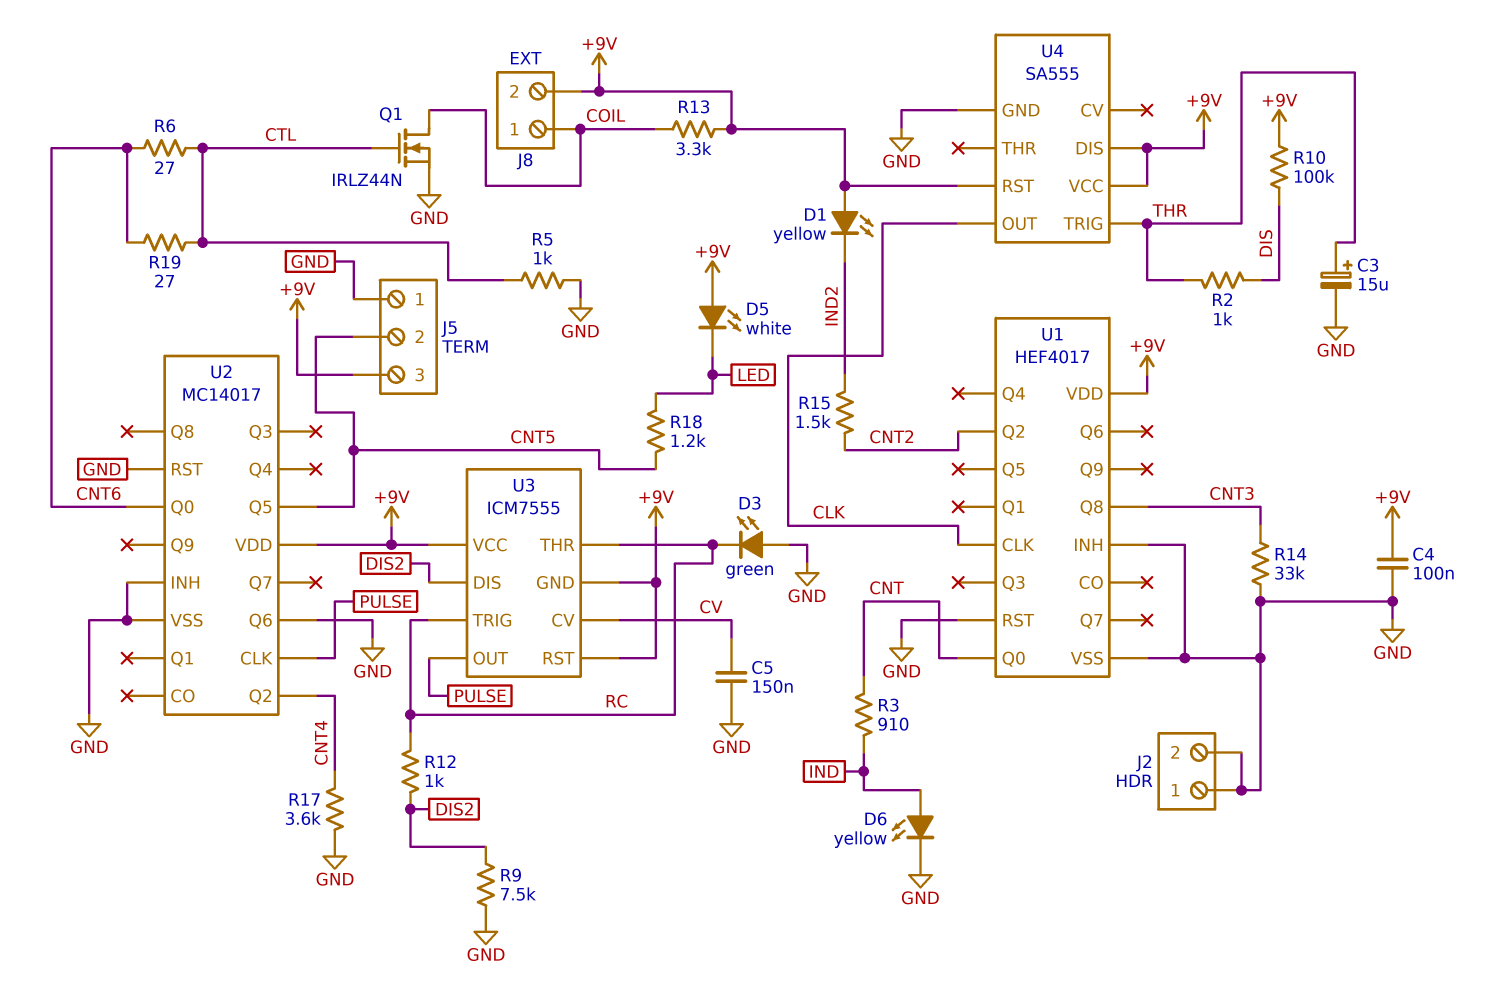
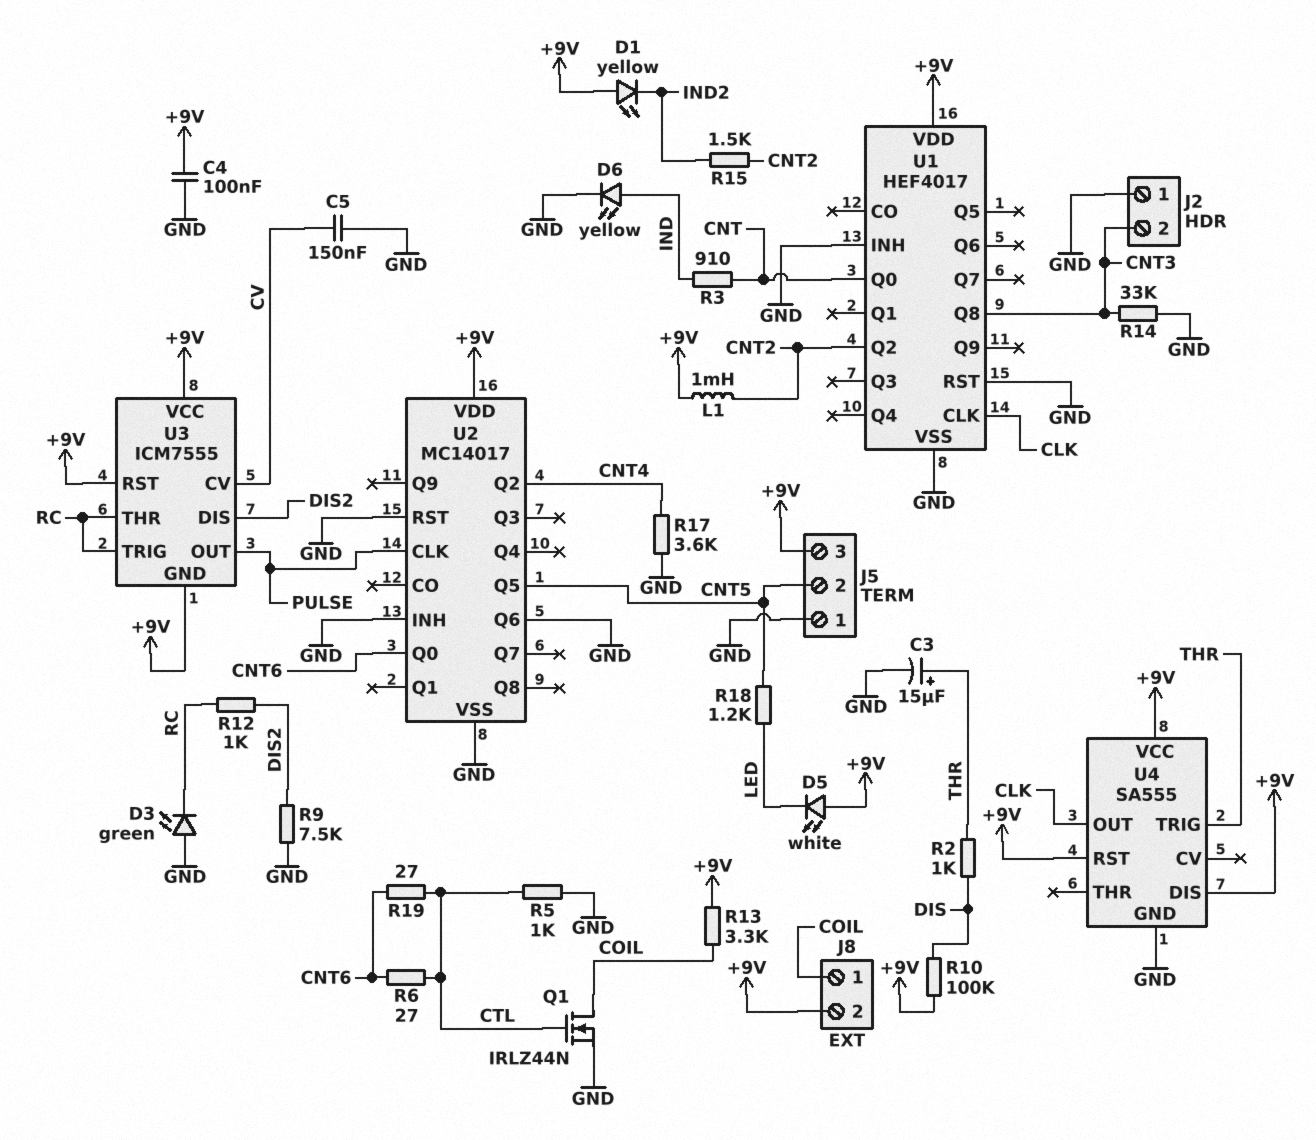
J2 pin 2: GND -> CNT3
L1: none -> 1mH (+9V, CNT2)

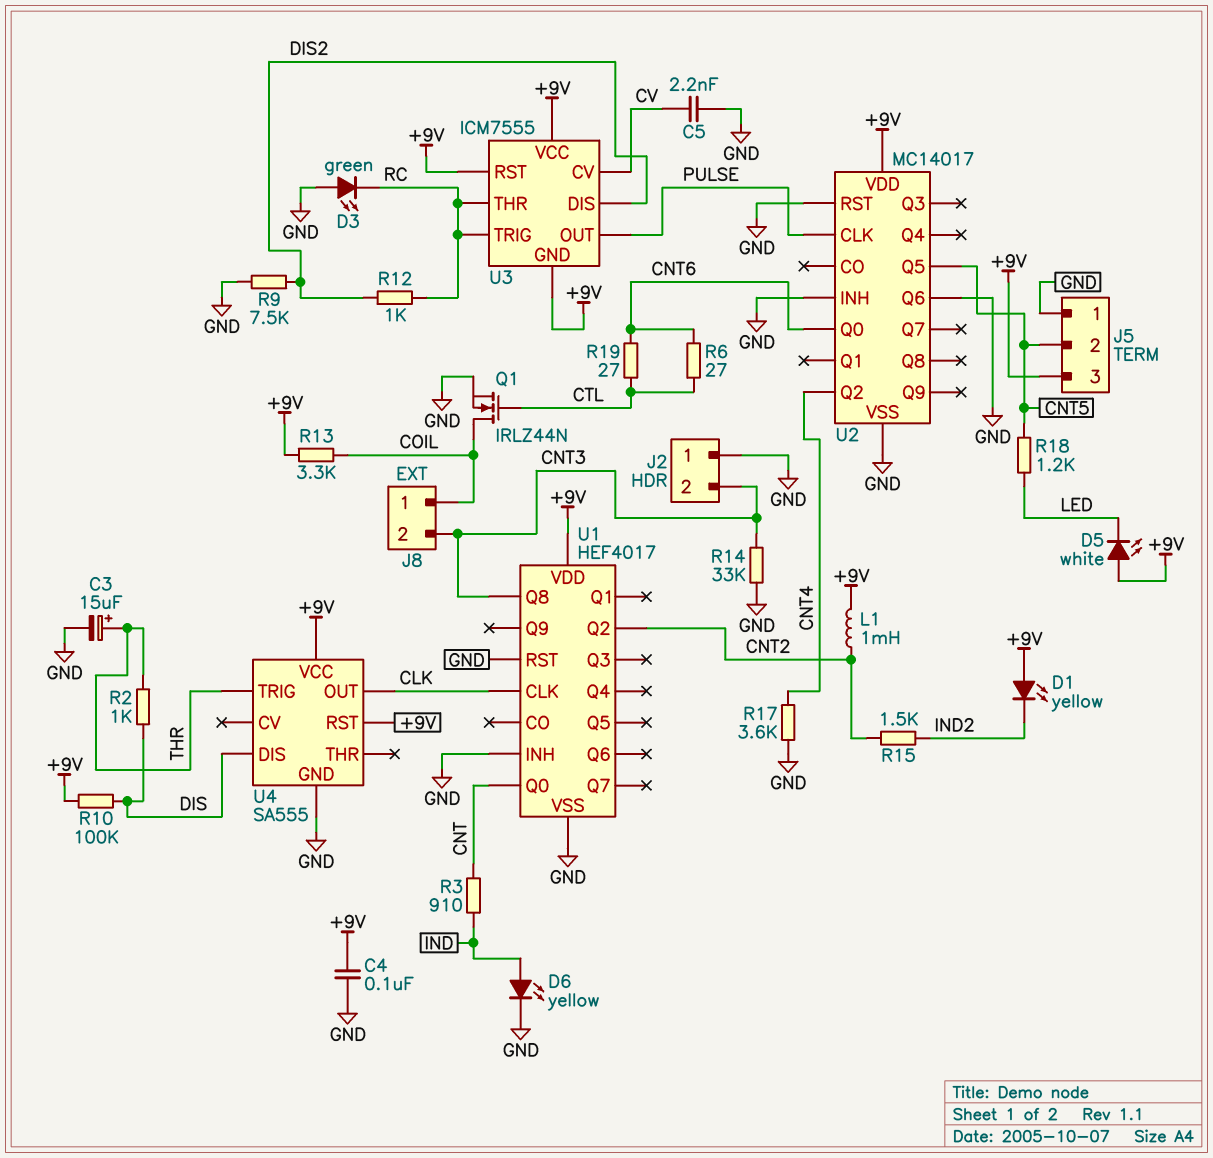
C5: 150nF (CV, GND) -> 2.2nF (CV, GND)
J8 pin 2: +9V -> CNT3
R5: 1k (CTL, GND) -> none
U4 pin DIS: +9V -> DIS

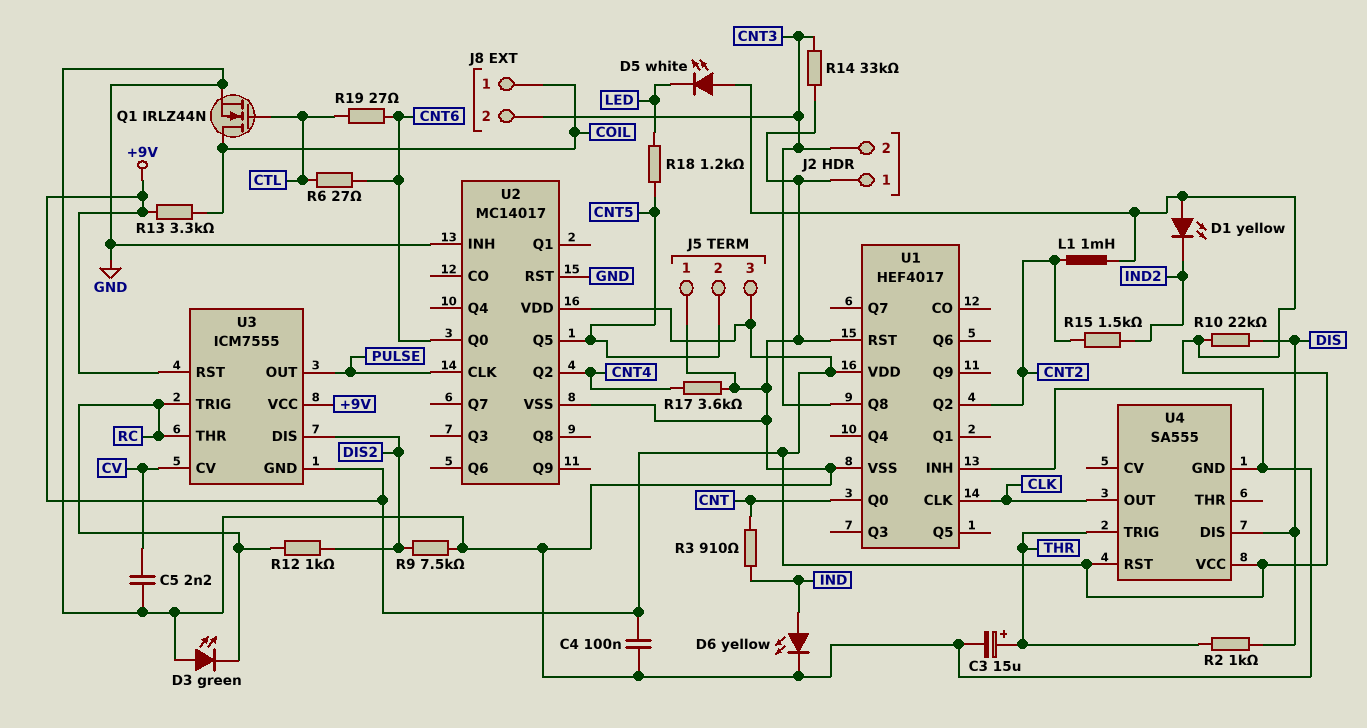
R10: 100k (+9V, DIS) -> 22k (+9V, DIS)
U2 pin Q6: GND -> none

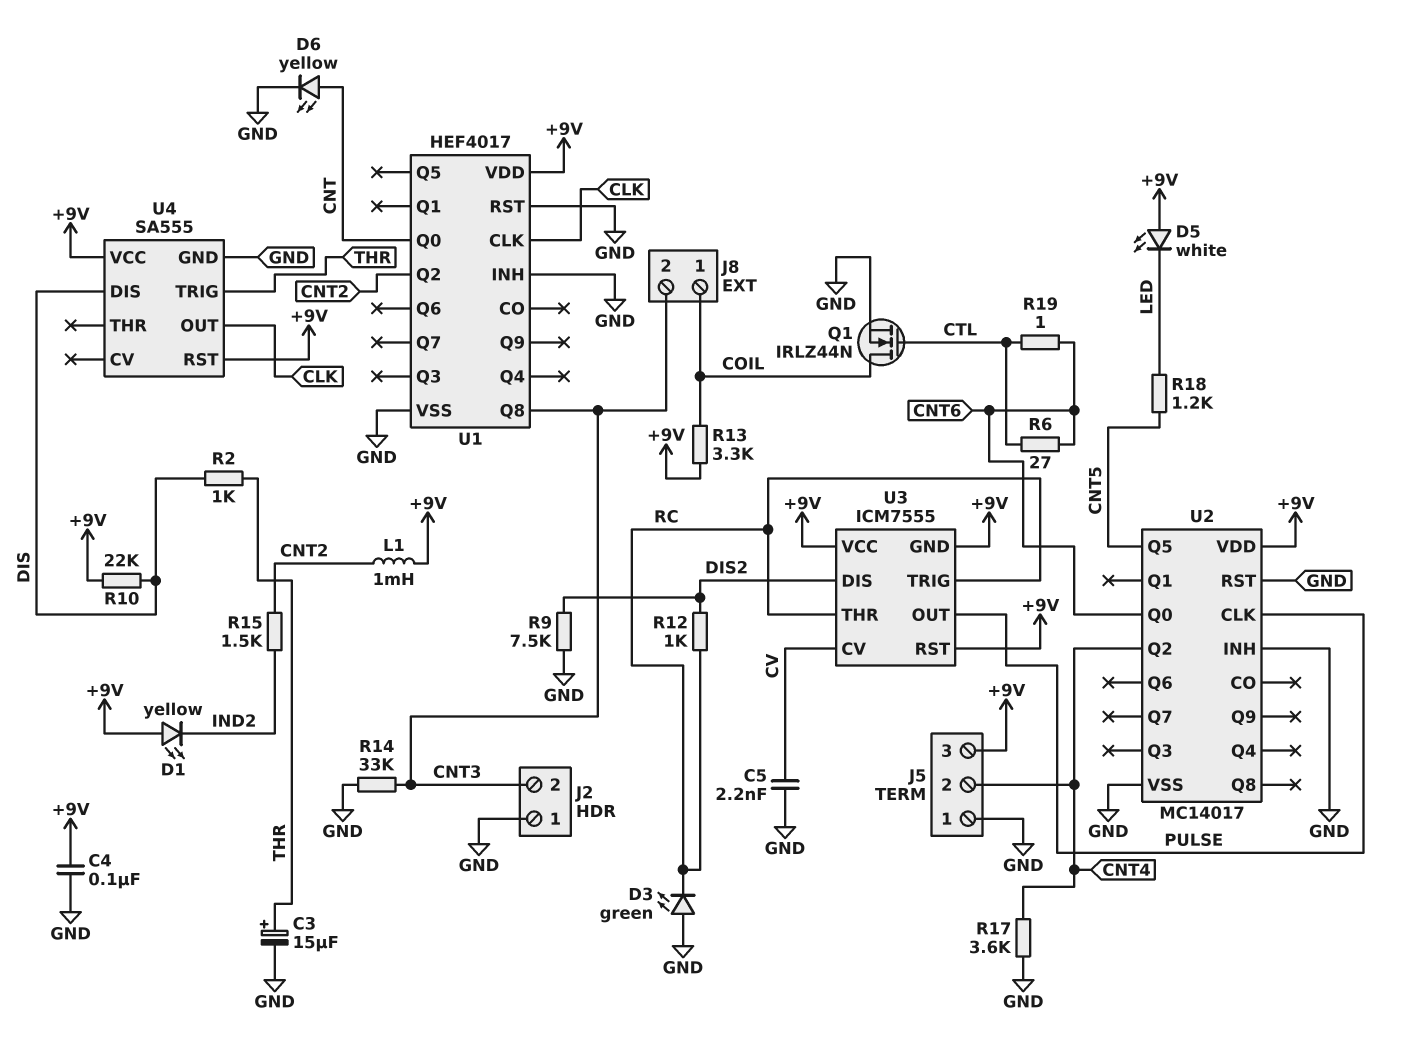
D6: LED yellow (A IND, K GND) -> LED yellow (A CNT, K GND)
J5 pin 2: CNT5 -> CNT4
R3: 910 (CNT, IND) -> none
R19: 27 (CNT6, CTL) -> 1 (CNT6, CTL)

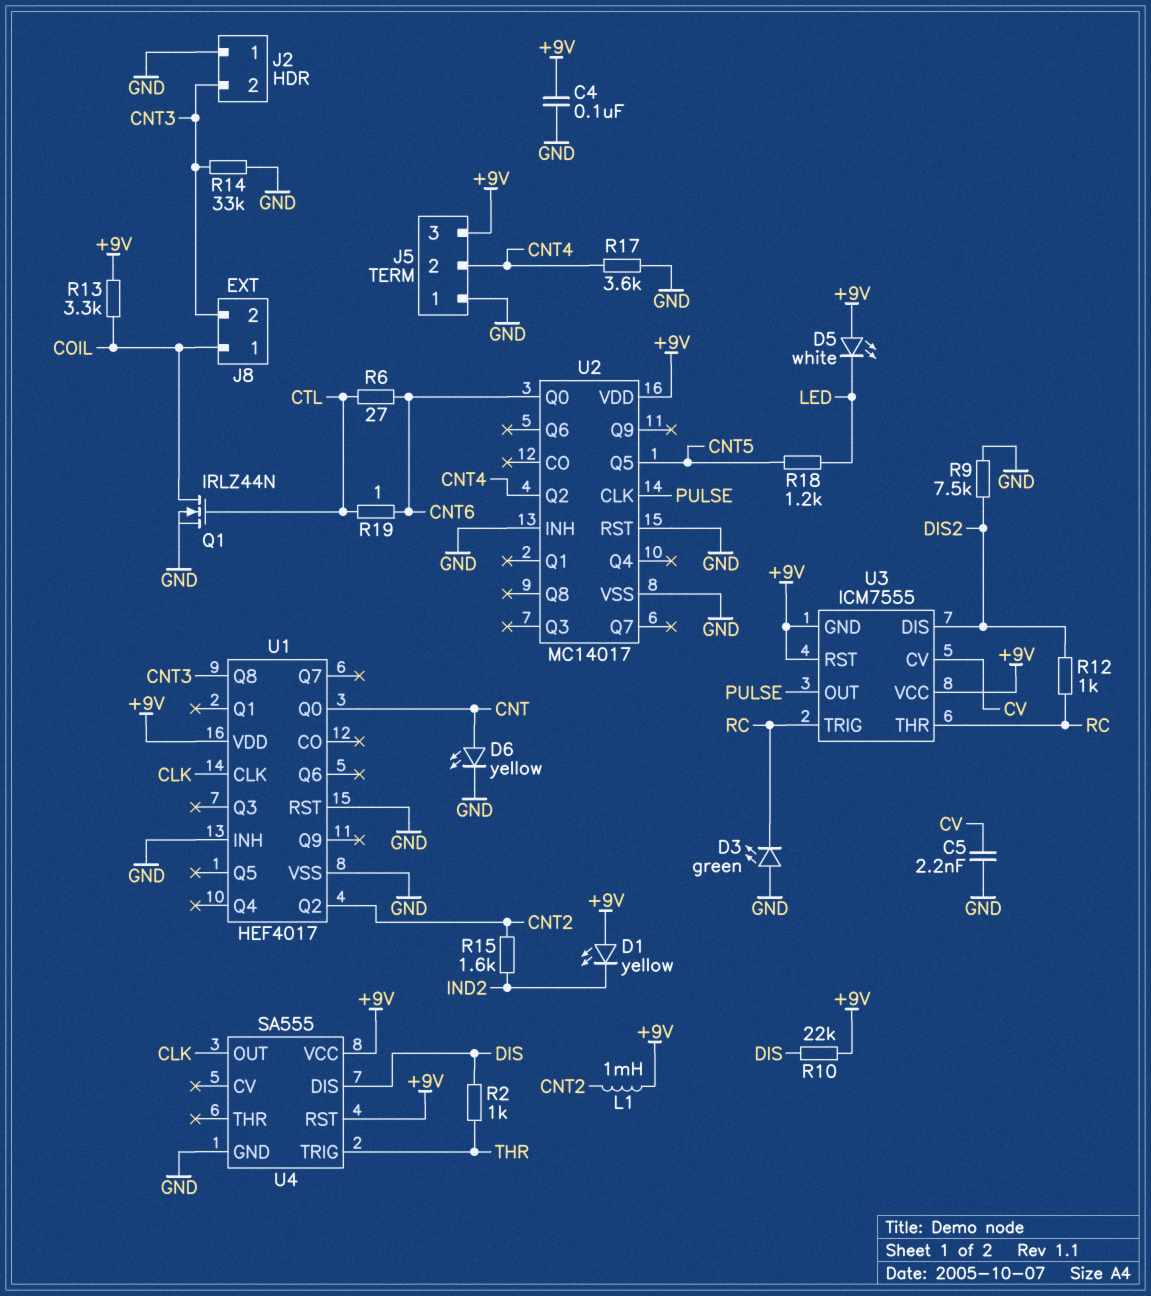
C3: 15uF (plus THR, minus GND) -> none
R15: 1.5k (CNT2, IND2) -> 1.6k (CNT2, IND2)

